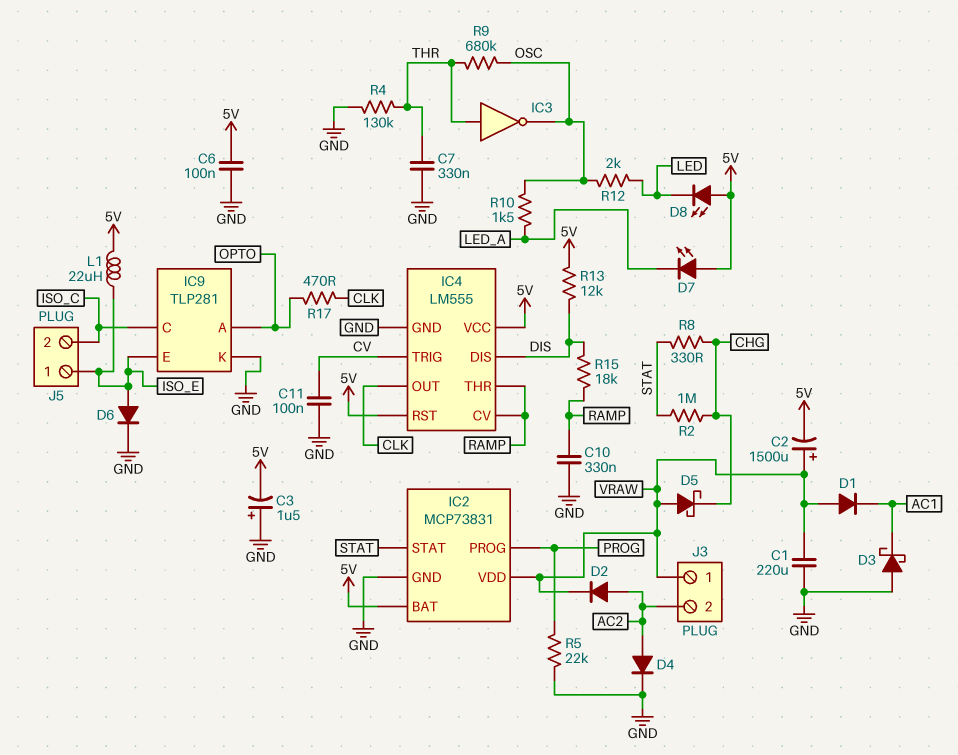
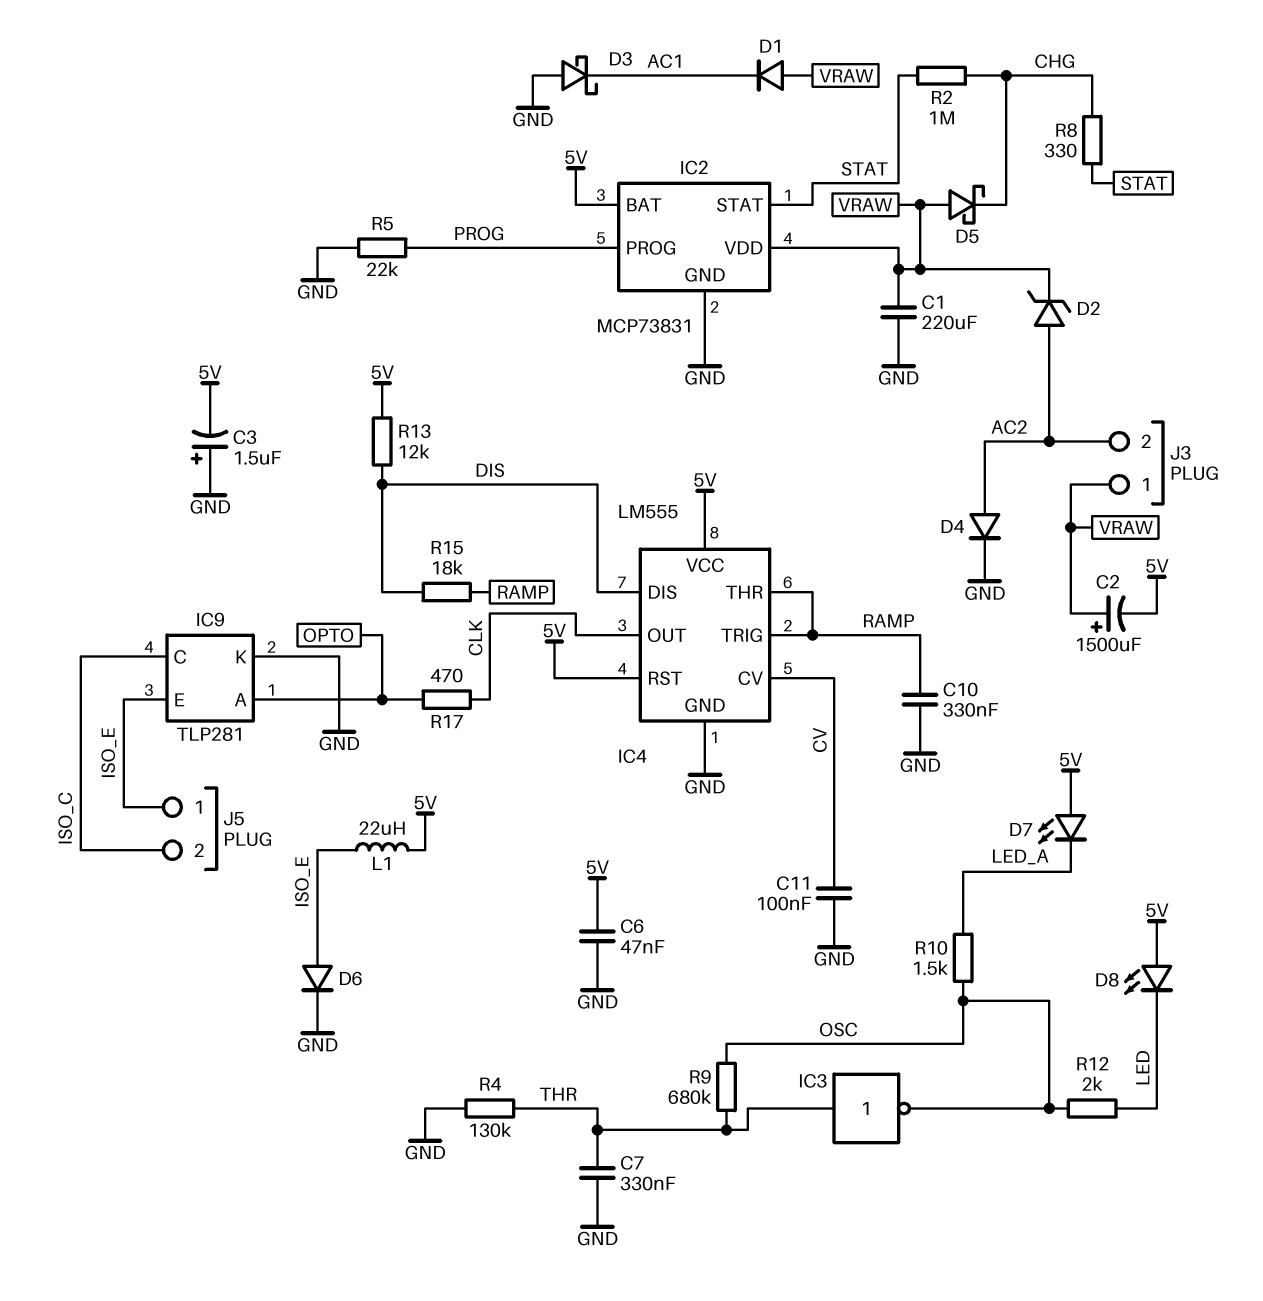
C6: 100nF (5V, GND) -> 47nF (5V, GND)
D2: diode (A AC2, K VRAW) -> zener (A AC2, K VRAW)
IC4 pin CV: RAMP -> CV
IC4 pin TRIG: CV -> RAMP

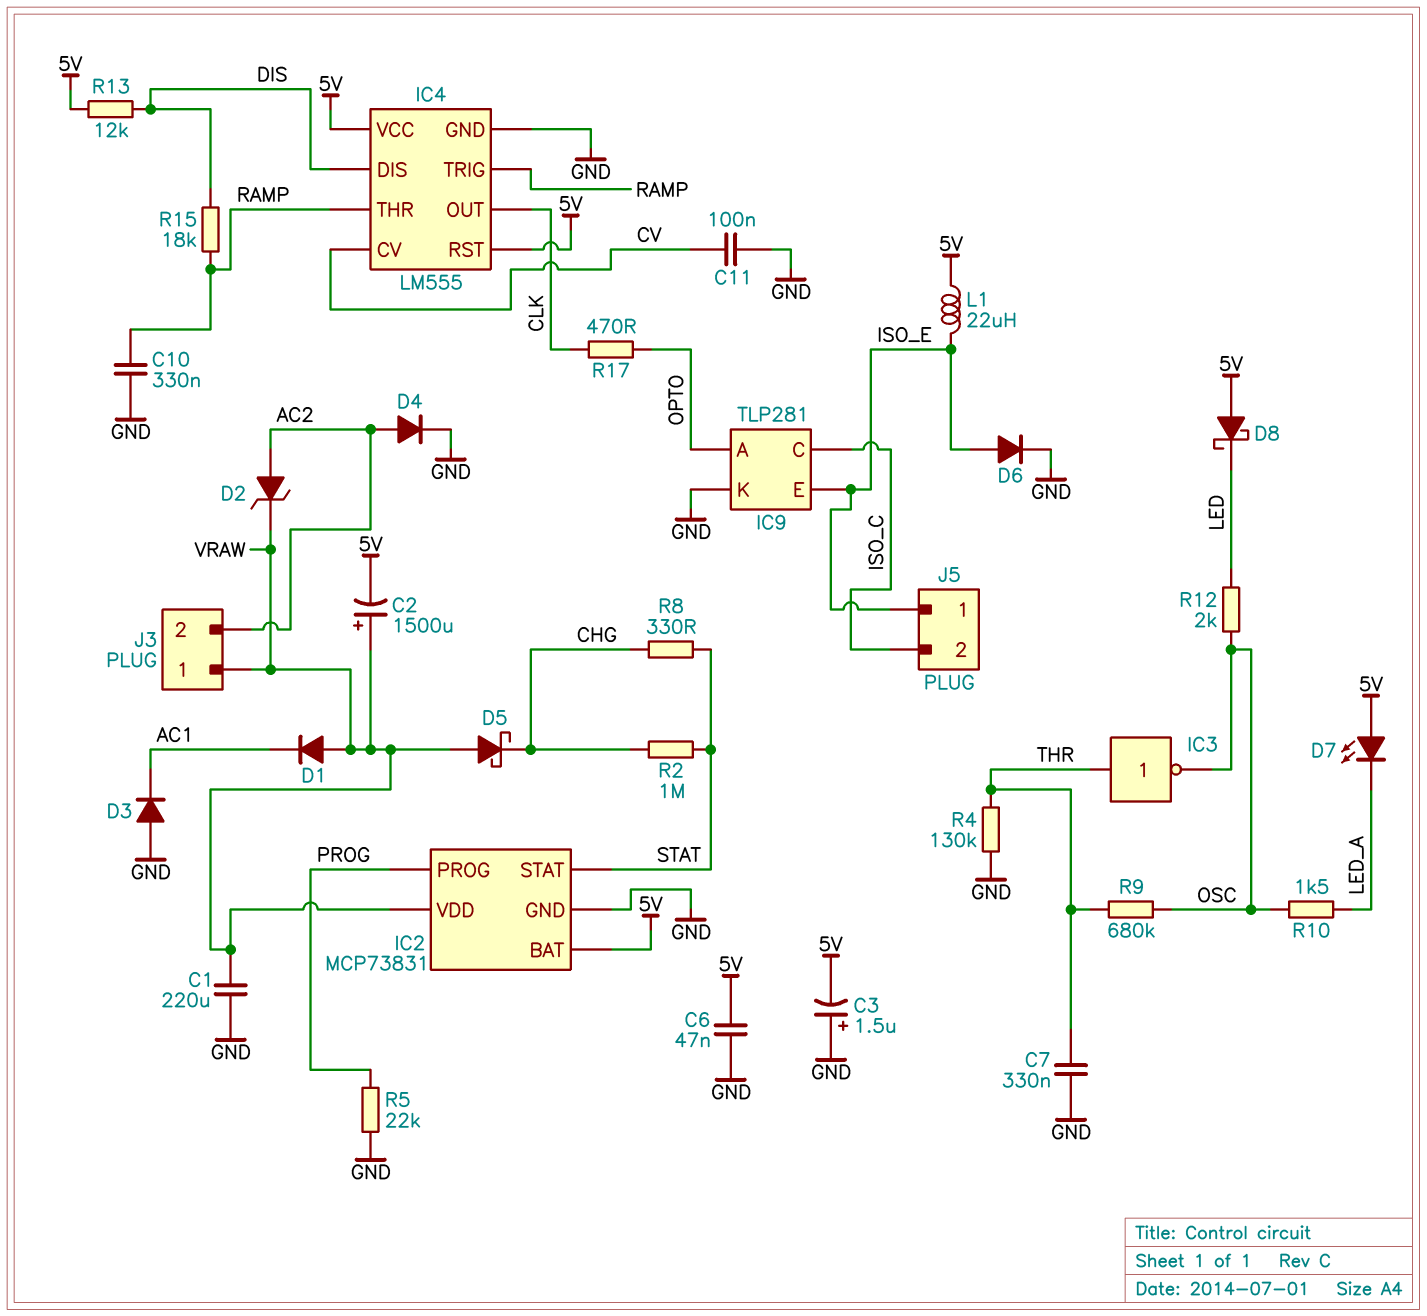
D3: schottky (A GND, K AC1) -> diode (A GND, K AC1)
D8: LED (A 5V, K LED) -> schottky (A 5V, K LED)

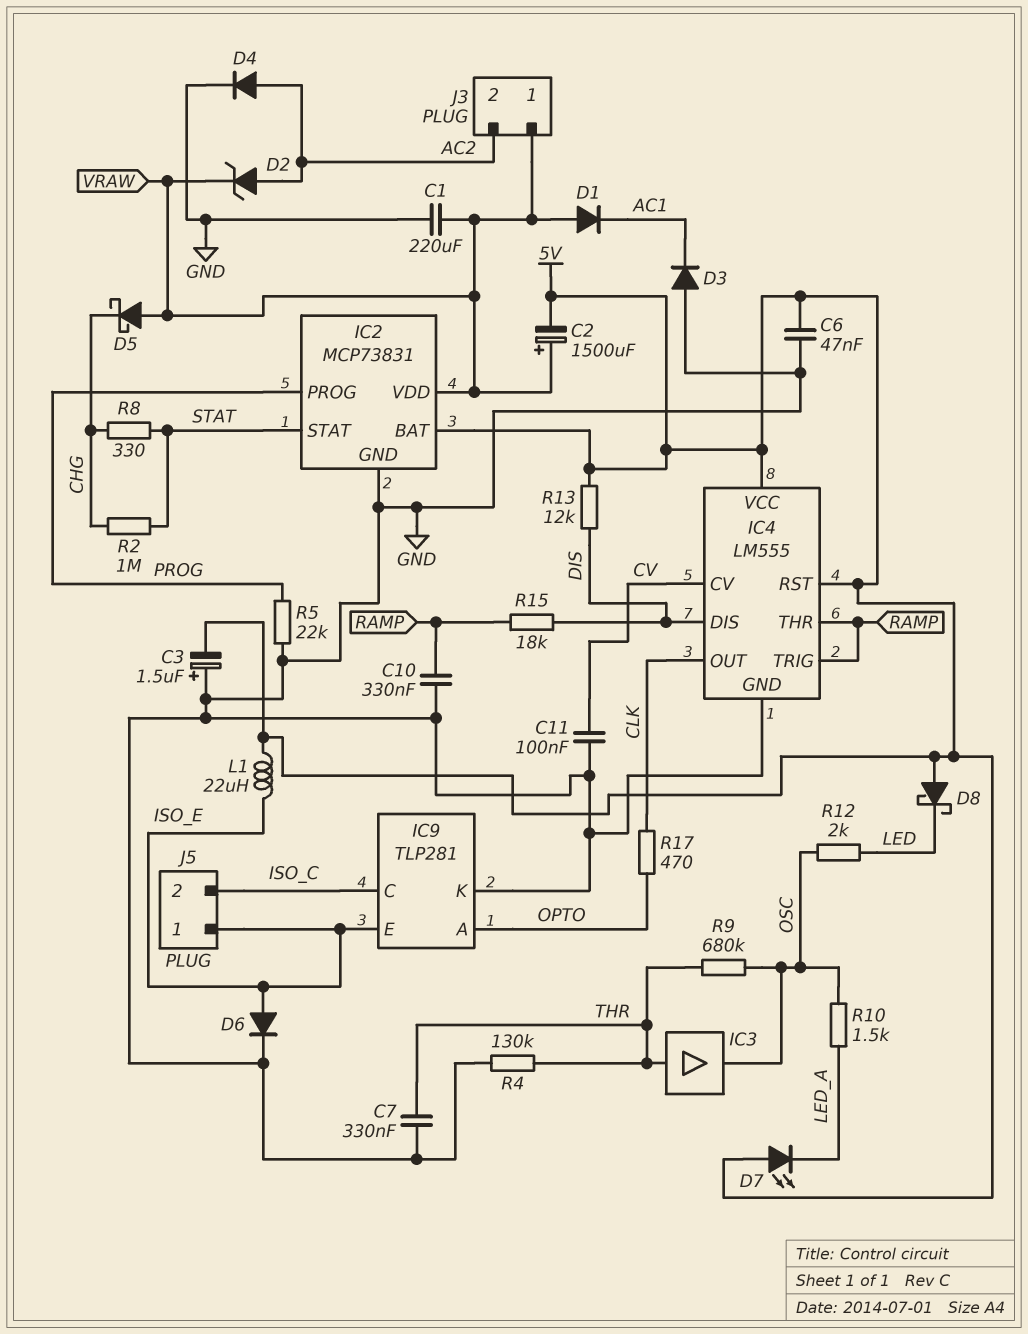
IC3: NOT (in THR, out OSC) -> buffer (in THR, out OSC)

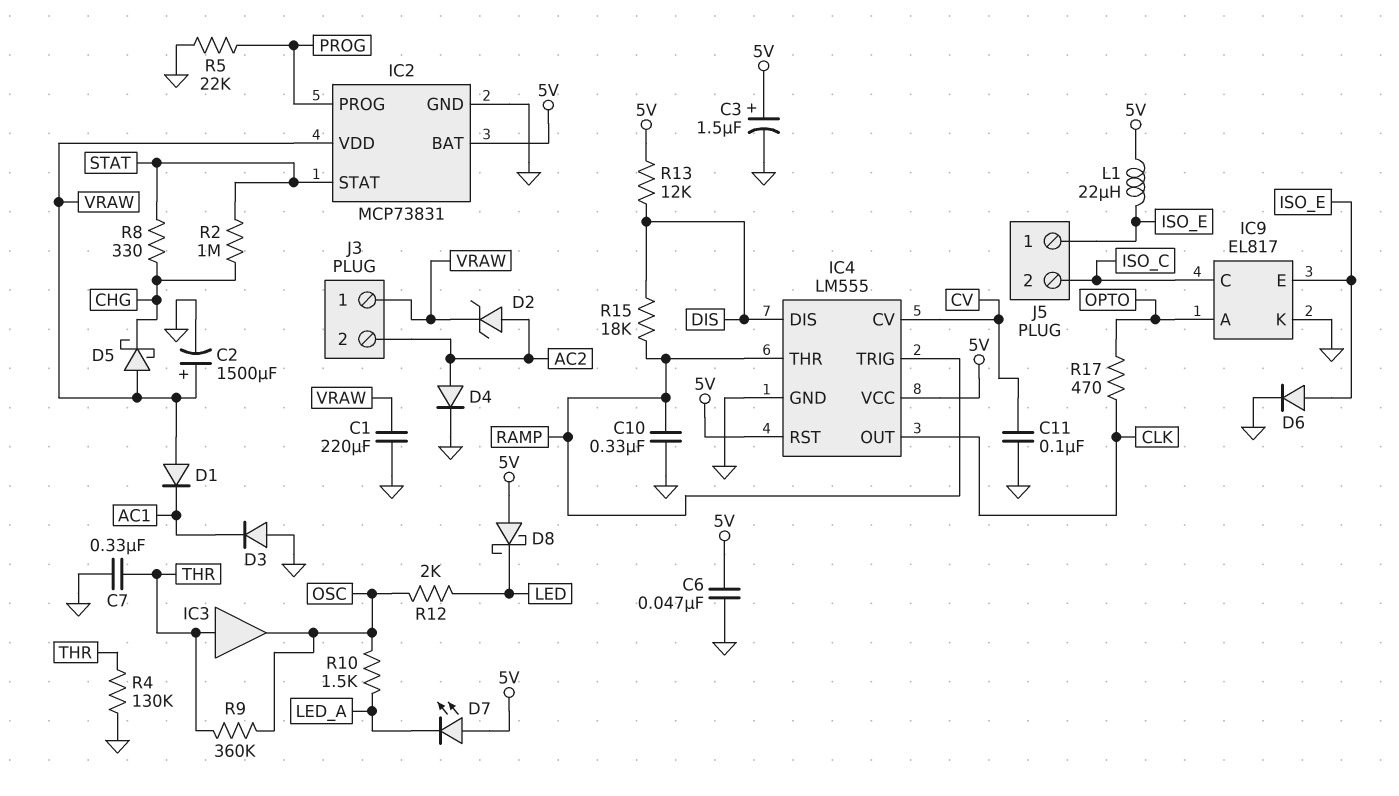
C2: 1500uF (plus VRAW, minus 5V) -> 1500uF (plus VRAW, minus GND)
C3: 1.5uF (plus GND, minus 5V) -> 1.5uF (plus 5V, minus GND)
IC9: TLP281 -> EL817
R9: 680k (OSC, THR) -> 360k (OSC, THR)

